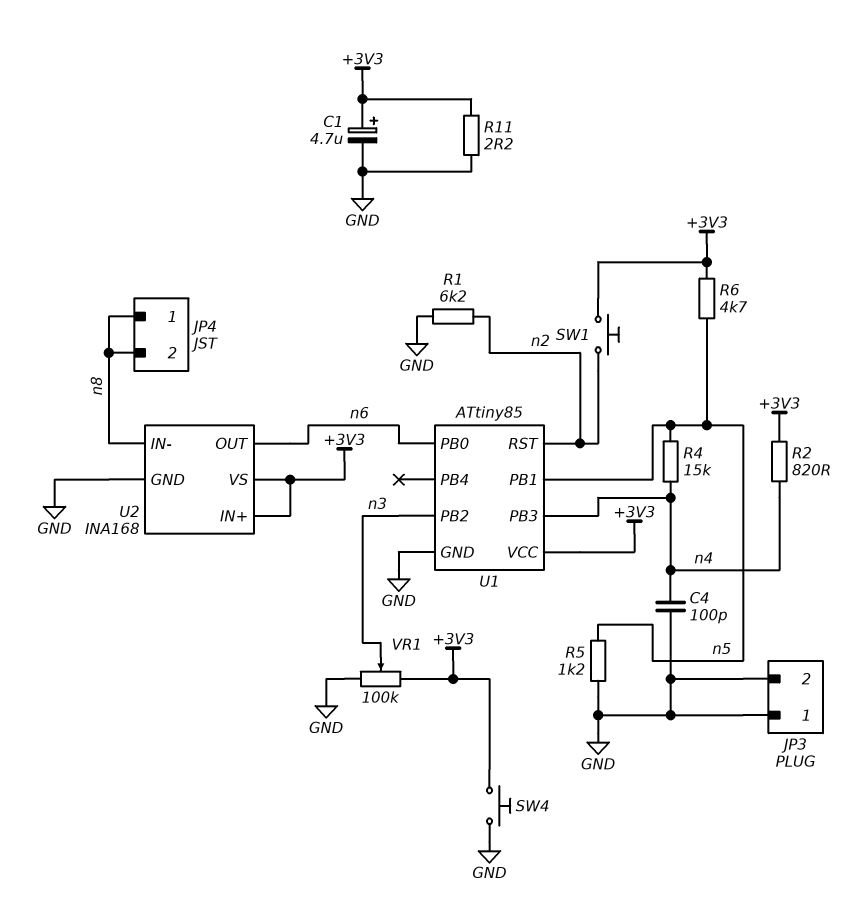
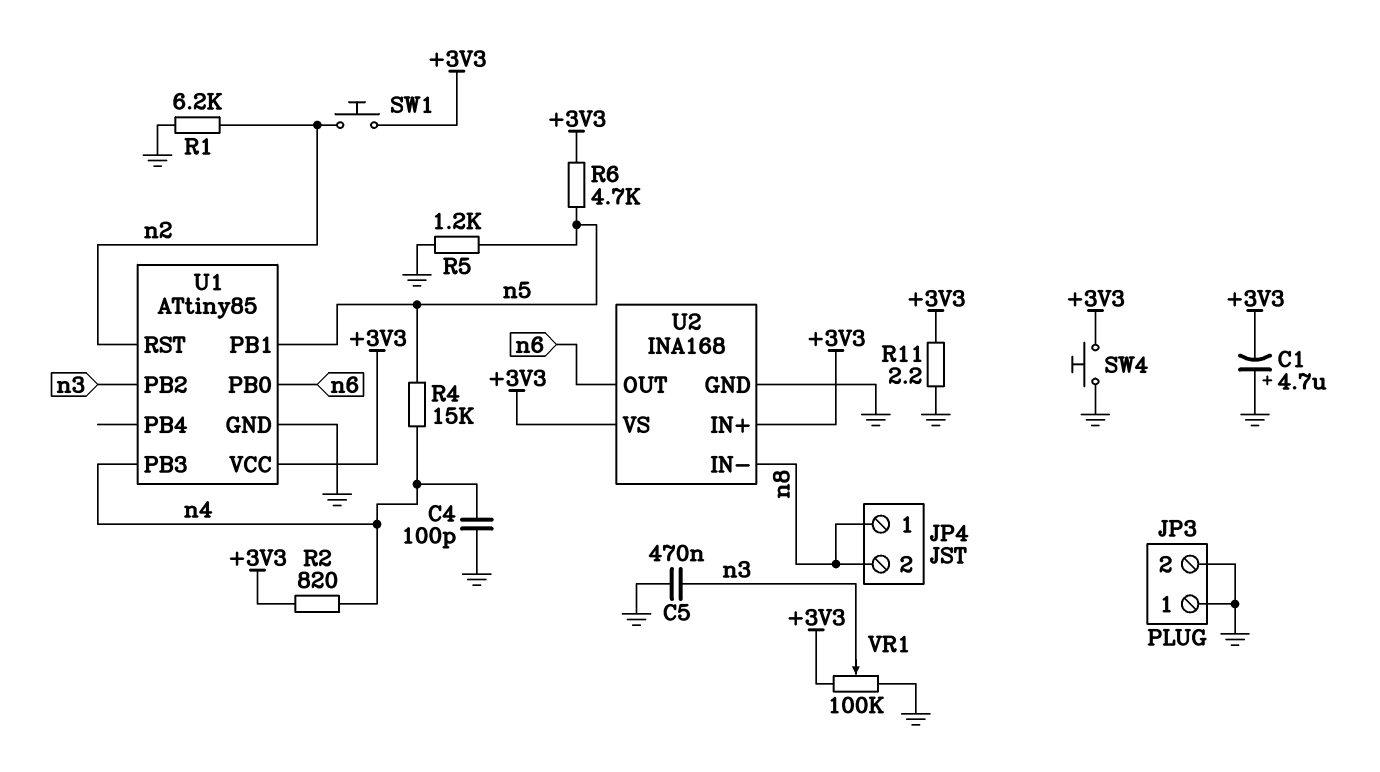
C1: 4.7uF (plus +3V3, minus GND) -> 4.7uF (plus GND, minus +3V3)
C5: none -> 470nF (GND, n3)

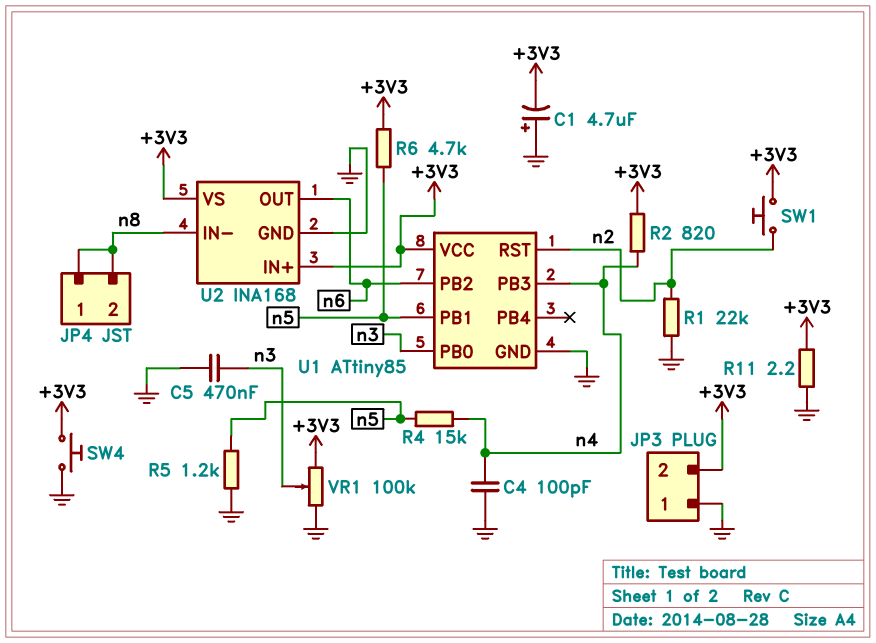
JP3 pin 2: GND -> +3V3
R1: 6.2k (GND, n2) -> 22k (GND, n2)
U1 pin PB0: n6 -> n3
U1 pin PB2: n3 -> n6

